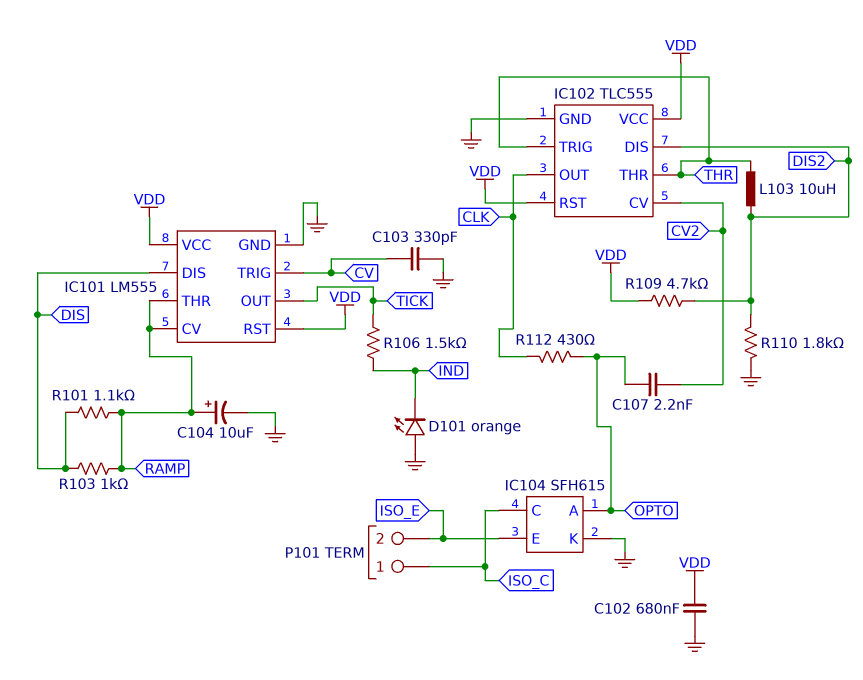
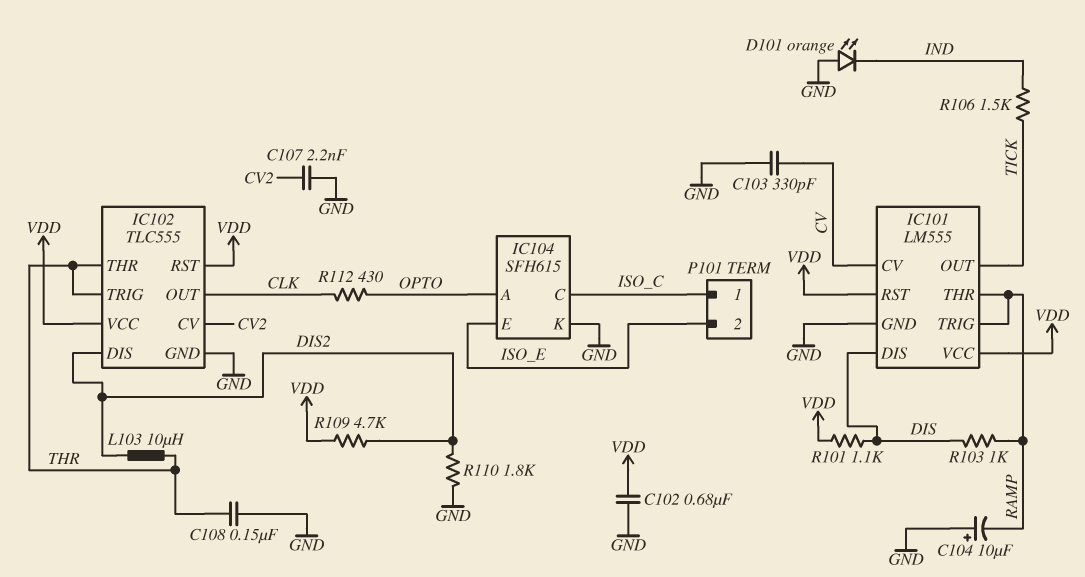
C104: 10uF (plus RAMP, minus GND) -> 10uF (plus GND, minus RAMP)
C107: 2.2nF (CV2, OPTO) -> 2.2nF (CV2, GND)
C108: none -> 150nF (GND, THR)
IC101 pin CV: RAMP -> CV
IC101 pin TRIG: CV -> RAMP
R101: 1.1k (DIS, RAMP) -> 1.1k (DIS, VDD)

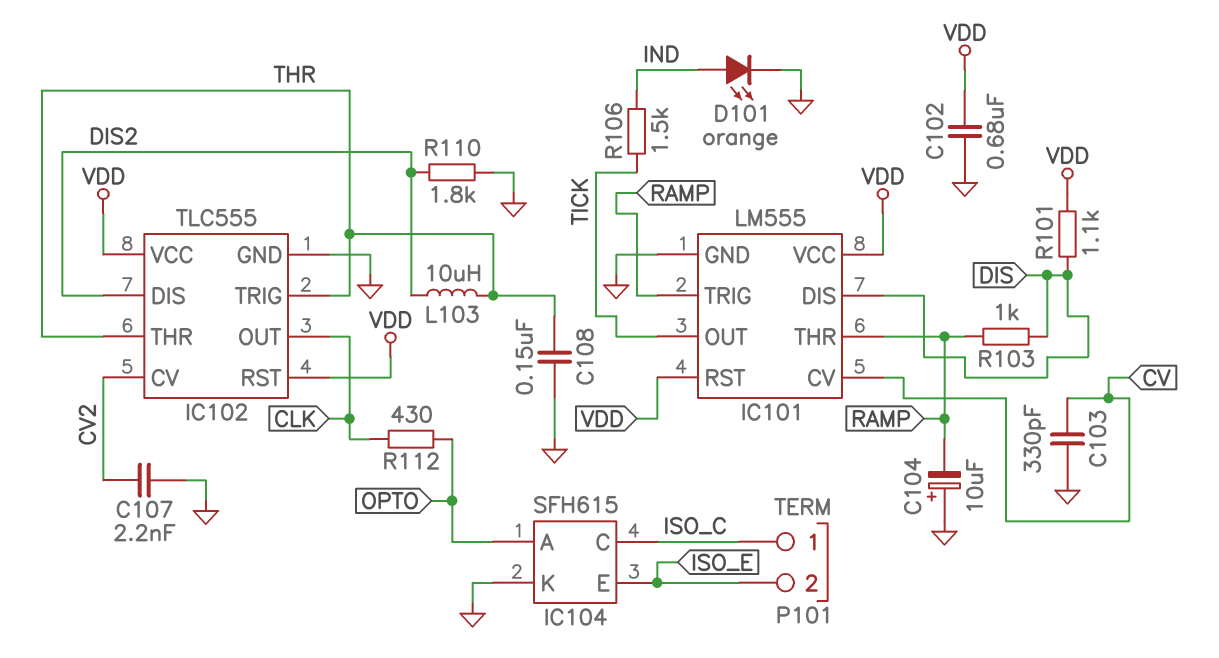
D101: LED orange (A GND, K IND) -> LED orange (A IND, K GND)
R109: 4.7k (DIS2, VDD) -> none

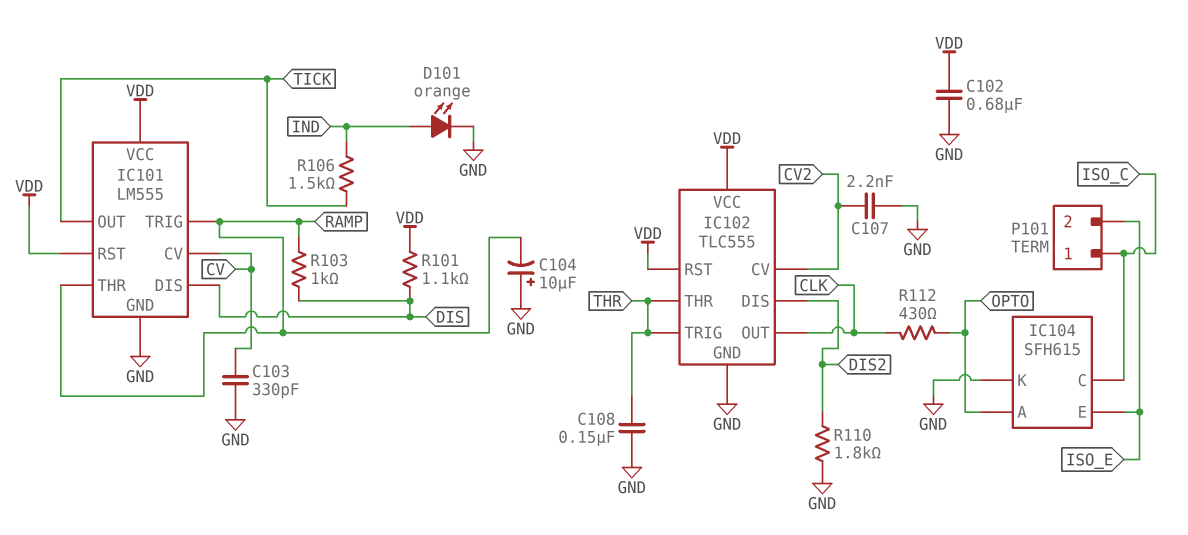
L103: 10uH (DIS2, THR) -> none

